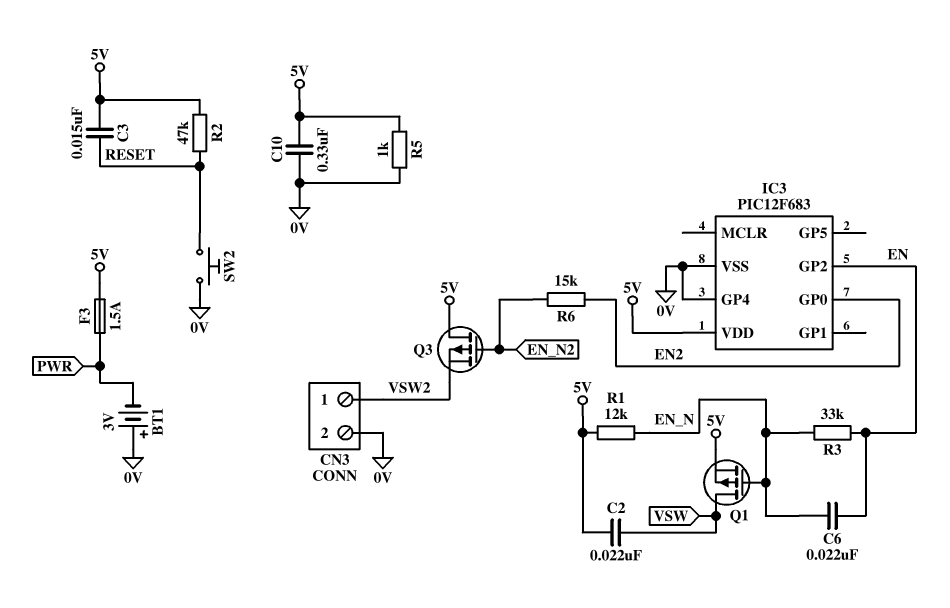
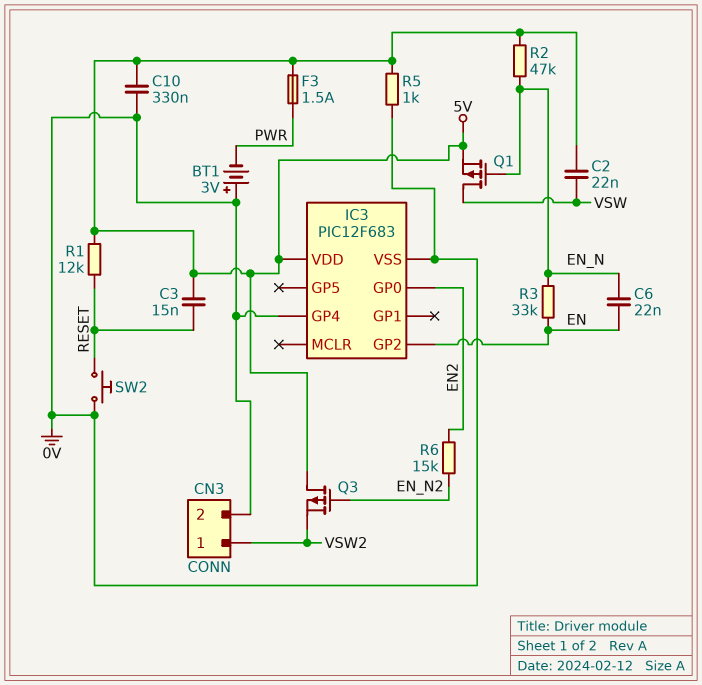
R1: 12k (5V, EN_N) -> 12k (5V, RESET)
R2: 47k (5V, RESET) -> 47k (5V, EN_N)

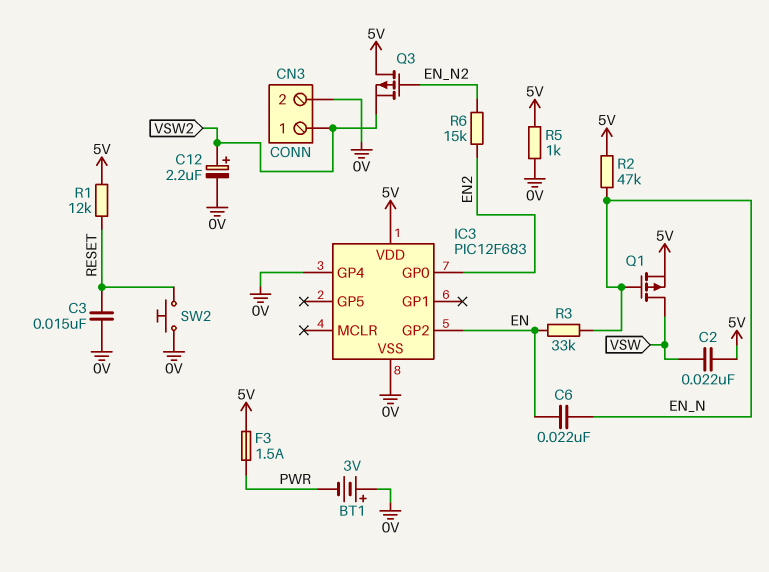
C3: 15nF (5V, RESET) -> 15nF (0V, RESET)
C10: 330nF (0V, 5V) -> none
C12: none -> 2.2uF (plus VSW2, minus 0V)

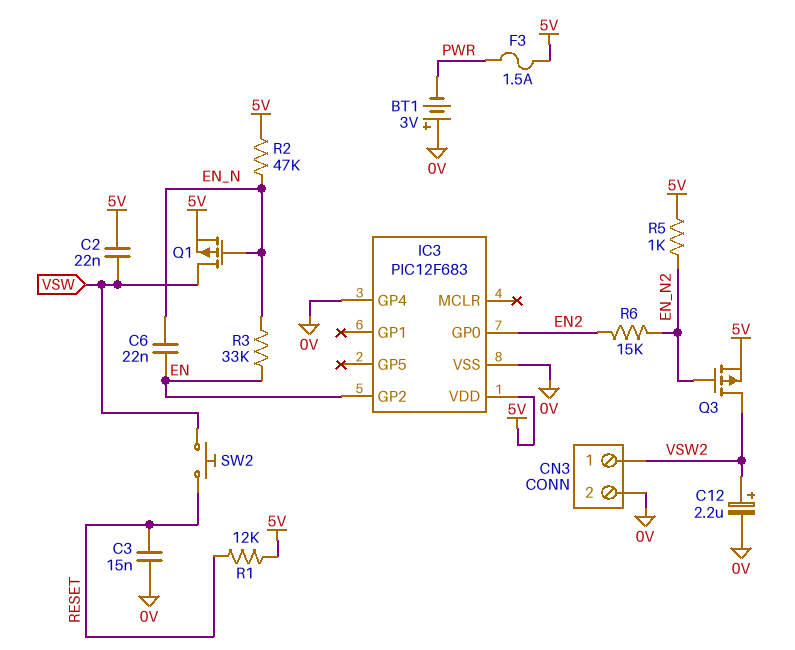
Q3: PMOS (G EN_N2, D 5V, S VSW2) -> PMOS (G EN_N2, D VSW2, S 5V)
R5: 1k (0V, 5V) -> 1k (5V, EN_N2)
SW2: button (0V, RESET) -> button (RESET, VSW)

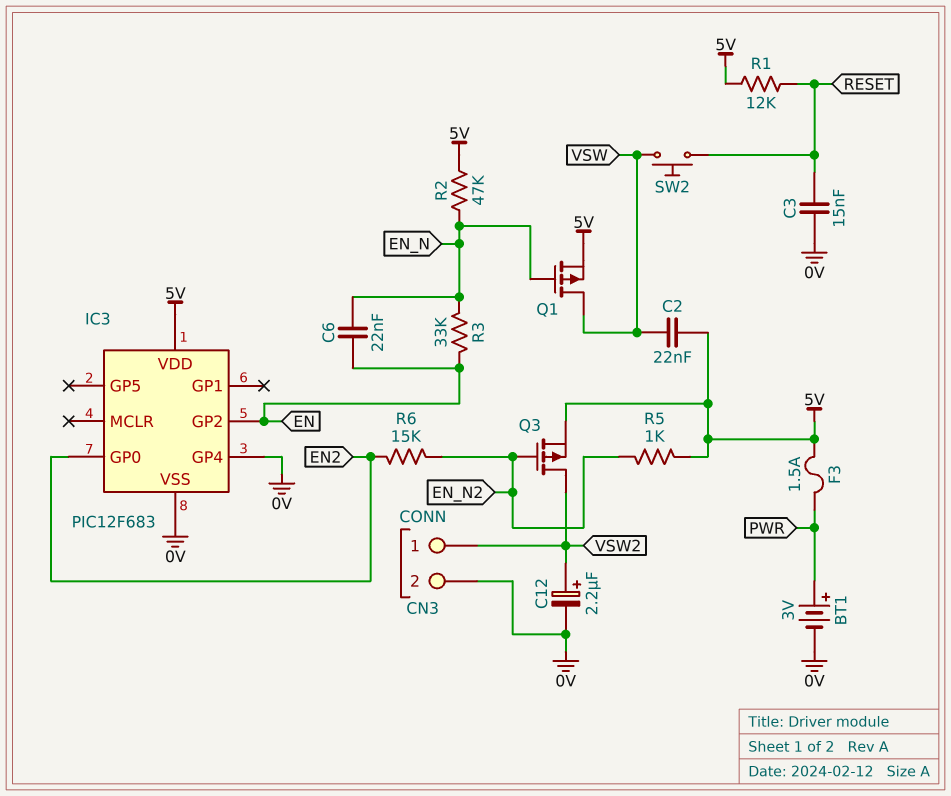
BT1: 3V (plus 0V, minus PWR) -> 3V (plus PWR, minus 0V)

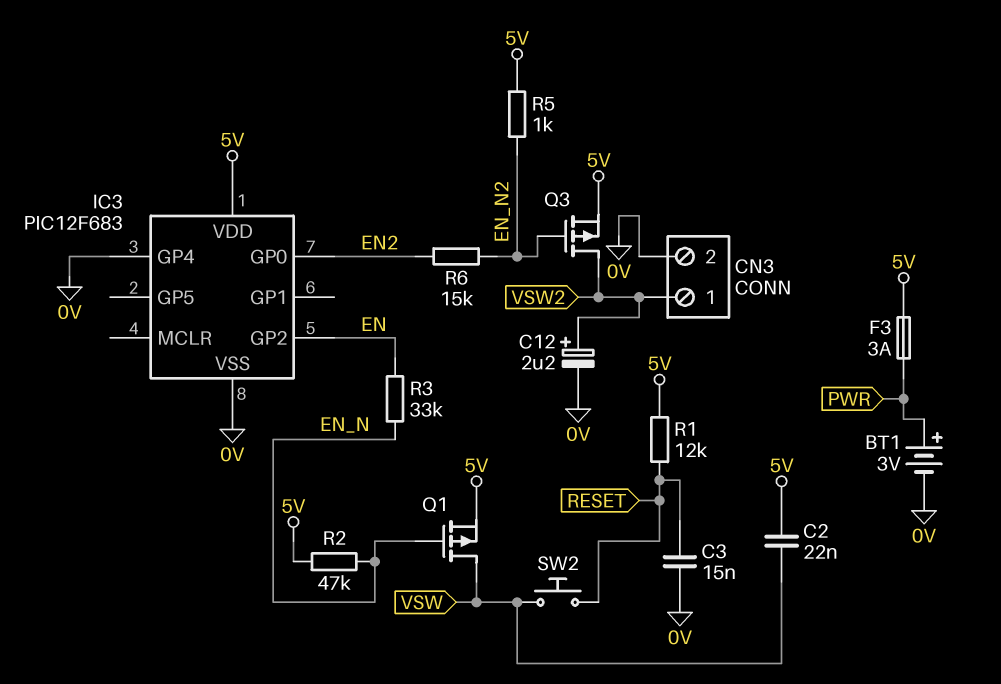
C6: 22nF (EN, EN_N) -> none
F3: 1.5A (5V, PWR) -> 3A (5V, PWR)

